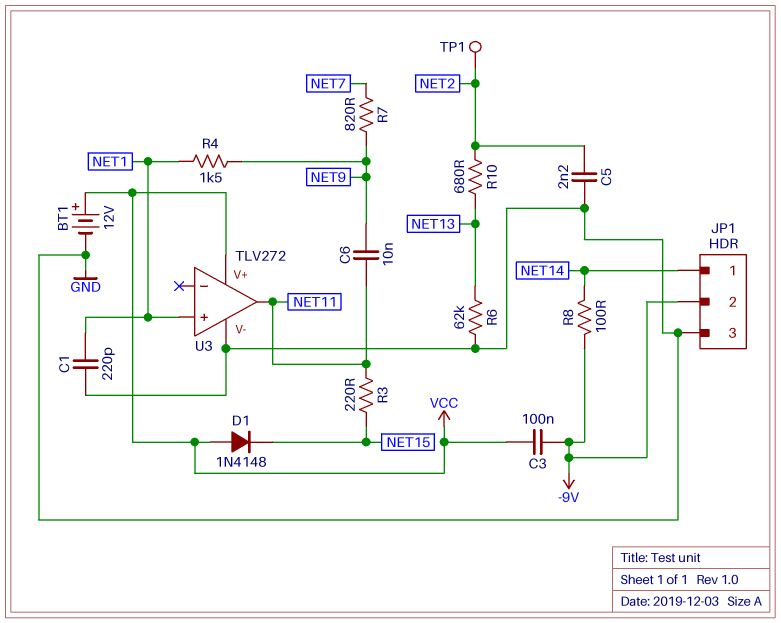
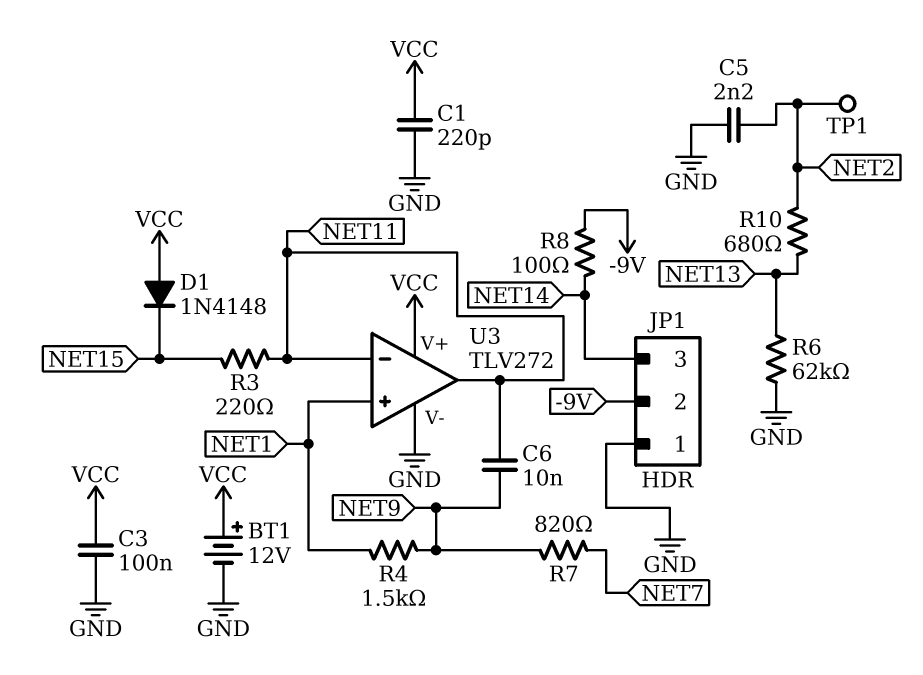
C1: 220pF (GND, NET1) -> 220pF (GND, VCC)
C3: 100nF (-9V, VCC) -> 100nF (GND, VCC)
JP1 pin 1: NET14 -> GND
JP1 pin 3: GND -> NET14
U3 pin in-: none -> NET11

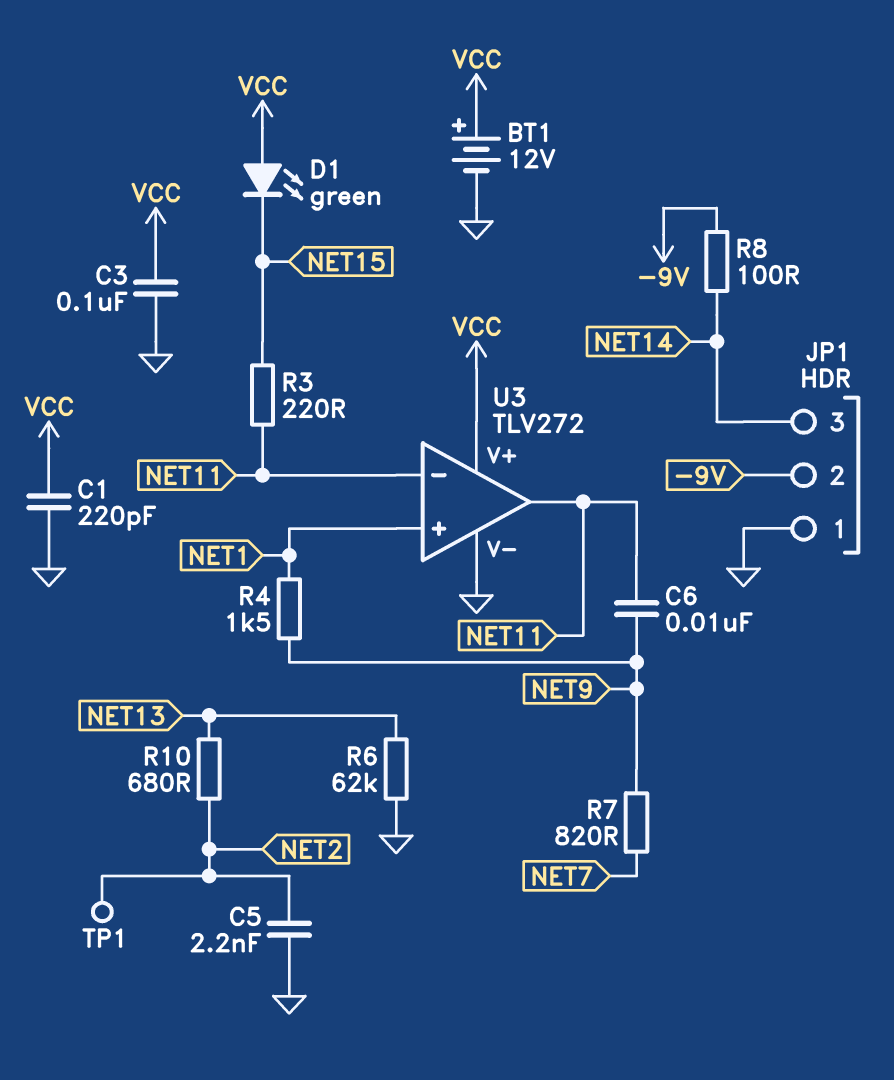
D1: diode 1N4148 (A VCC, K NET15) -> LED green (A VCC, K NET15)

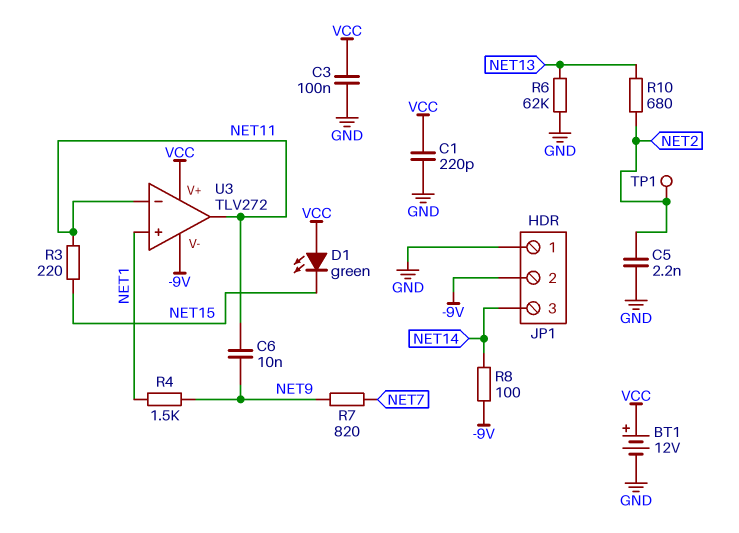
U3 pin V-: GND -> -9V

